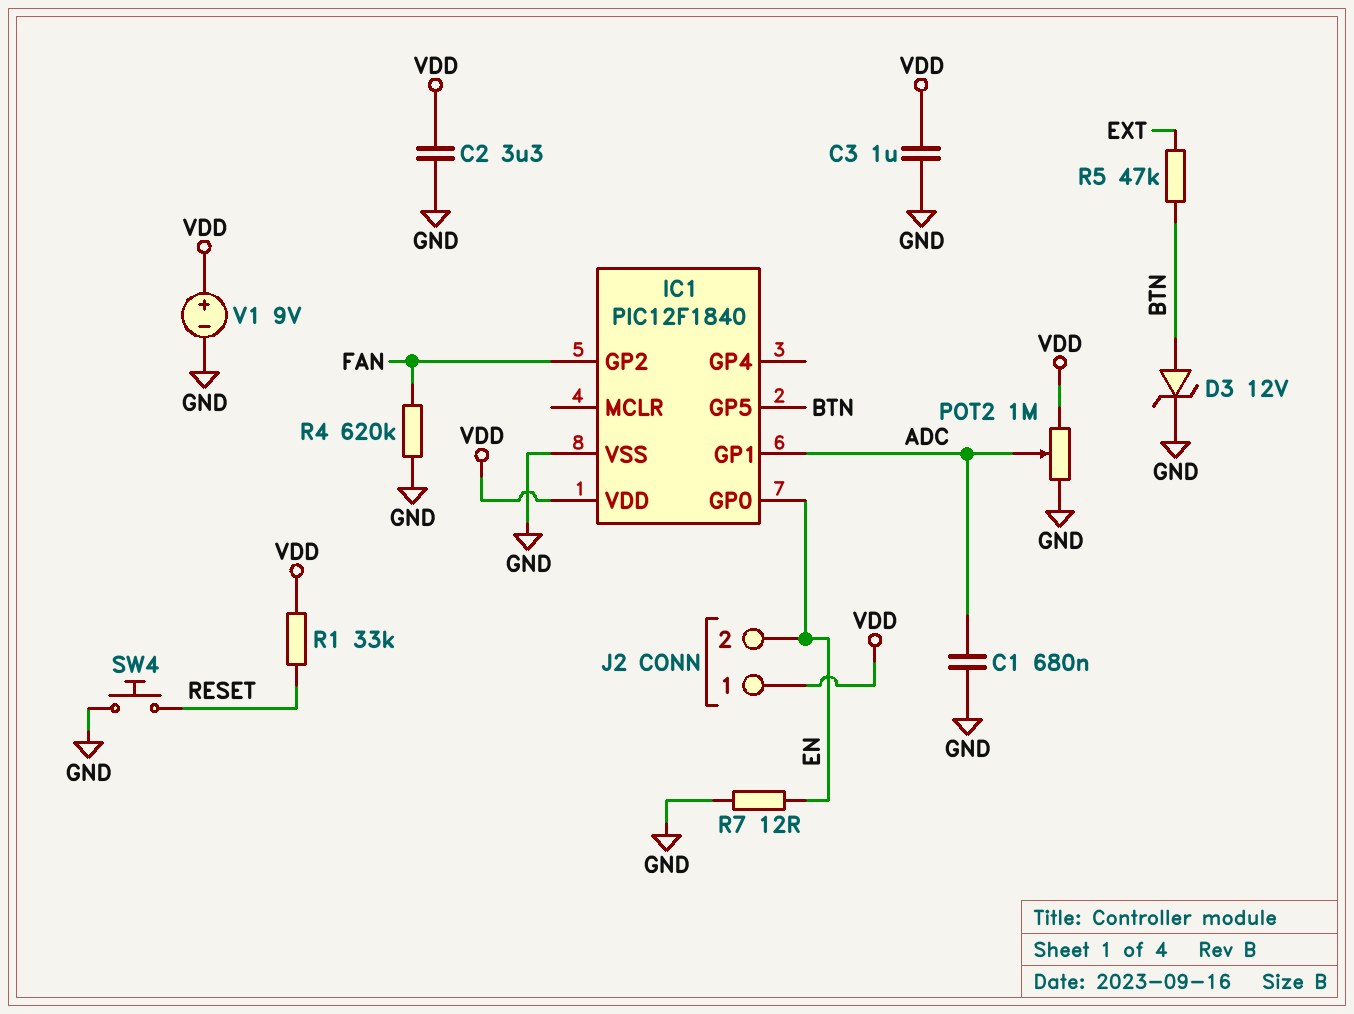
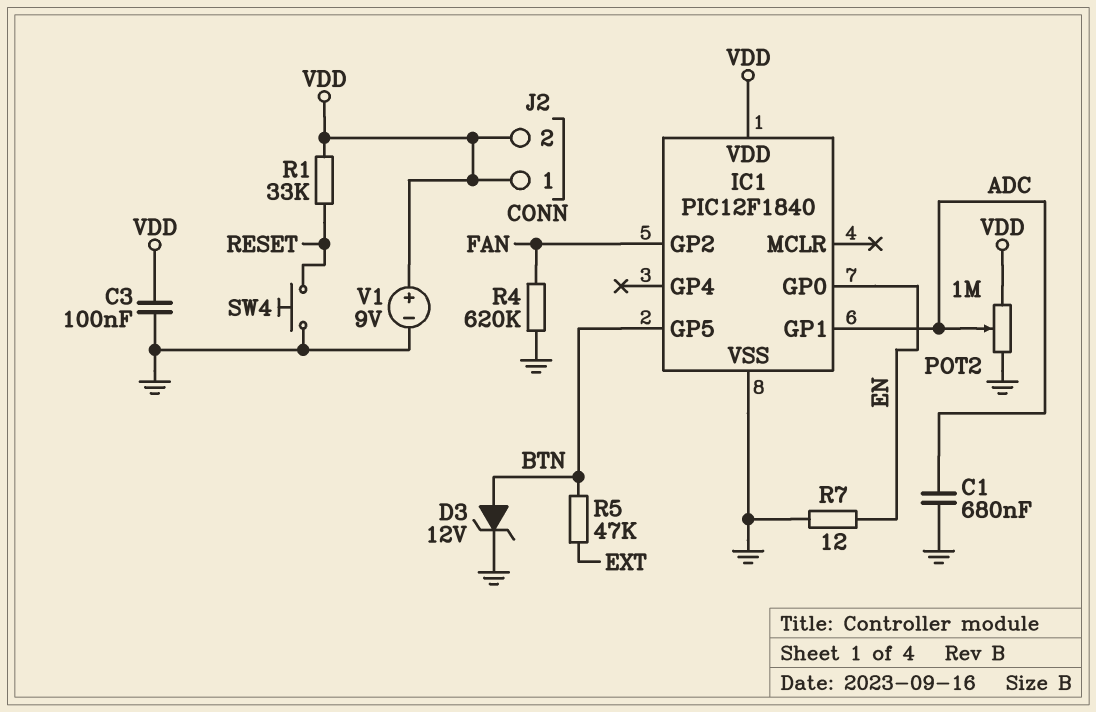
C2: 3.3uF (GND, VDD) -> none
C3: 1uF (GND, VDD) -> 100nF (GND, VDD)
J2 pin 2: EN -> VDD

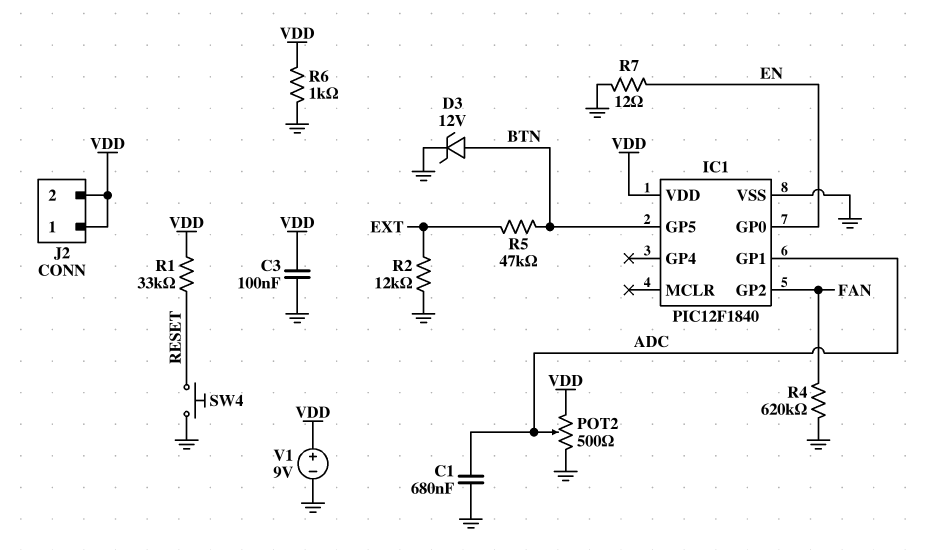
POT2: 1M (GND, VDD, wiper ADC) -> 500 (GND, VDD, wiper ADC)
R2: none -> 12k (EXT, GND)
R6: none -> 1k (GND, VDD)

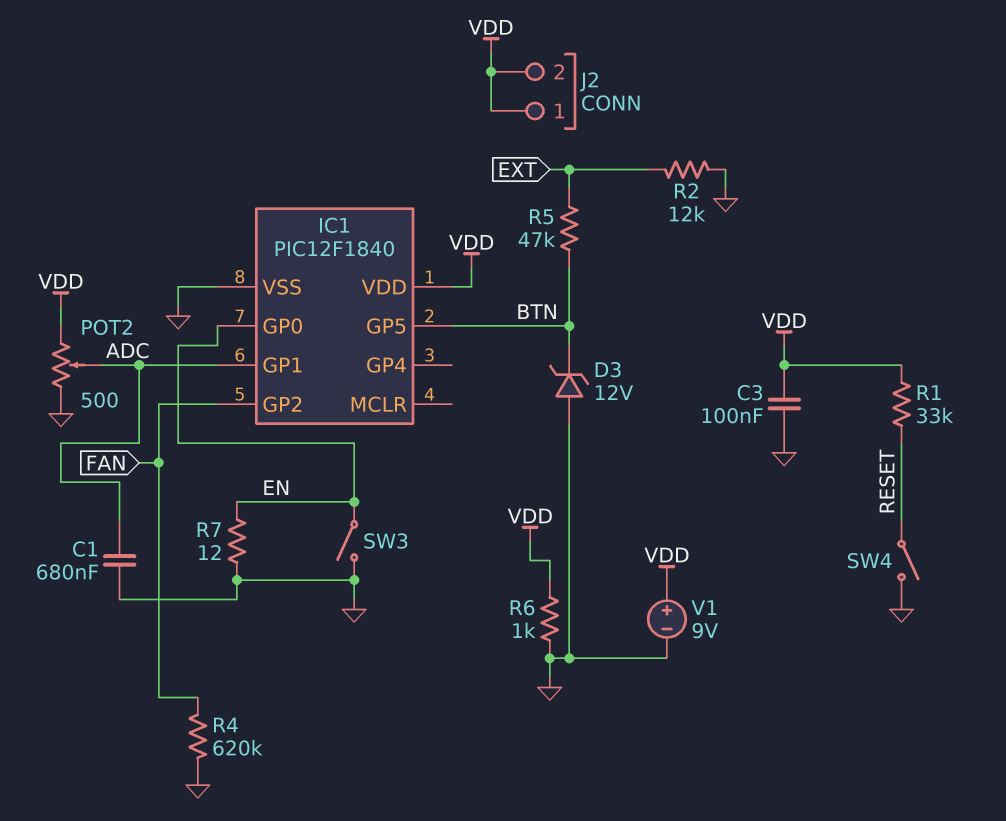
D3: zener 12V (A BTN, K GND) -> zener 12V (A GND, K BTN)
SW3: none -> switch (EN, GND)
SW4: button (GND, RESET) -> switch (GND, RESET)

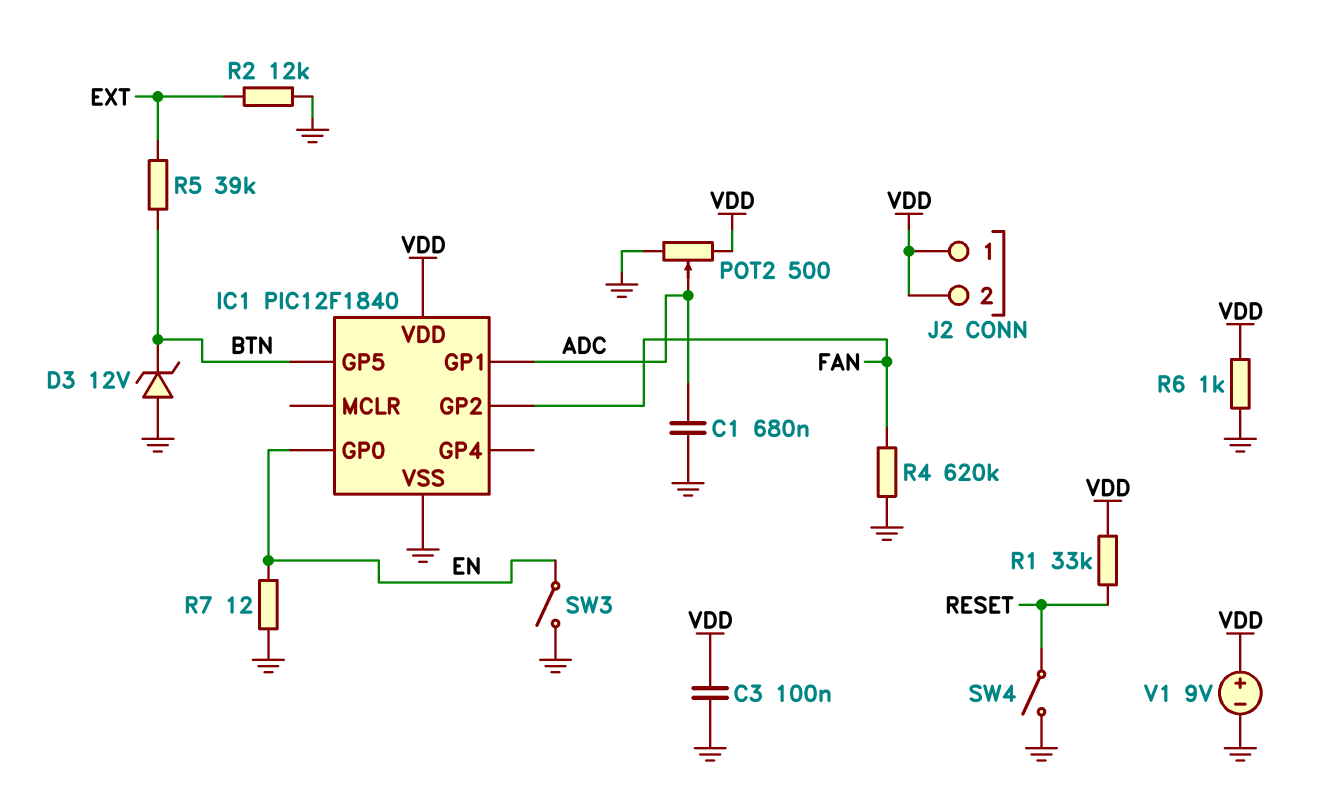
R5: 47k (BTN, EXT) -> 39k (BTN, EXT)

